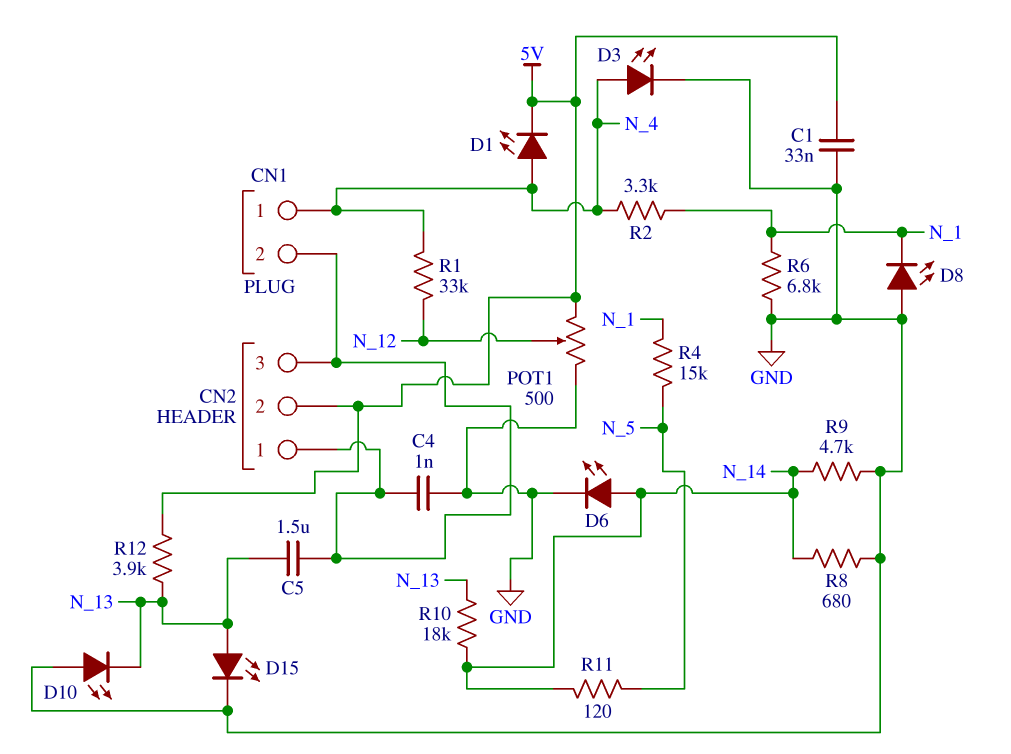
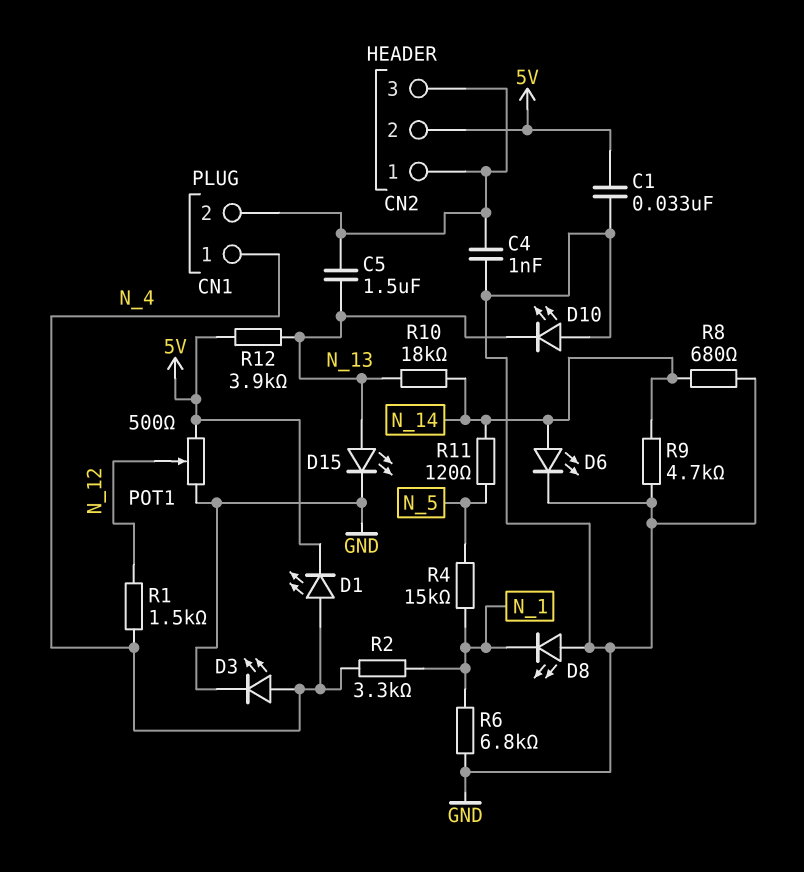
R1: 33k (N_4, N_12) -> 1.5k (N_4, N_12)

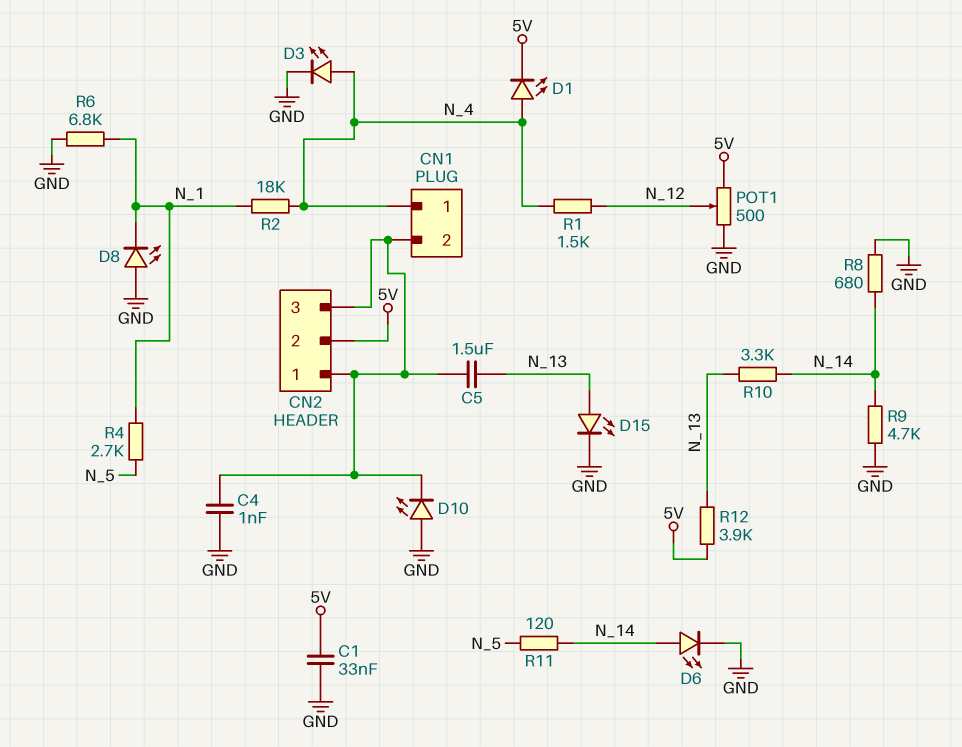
D10: LED (A GND, K N_13) -> LED (A GND, K CN1/2)
R2: 3.3k (N_1, N_4) -> 18k (N_1, N_4)
R4: 15k (N_1, N_5) -> 2.7k (N_1, N_5)
R10: 18k (N_13, N_14) -> 3.3k (N_13, N_14)

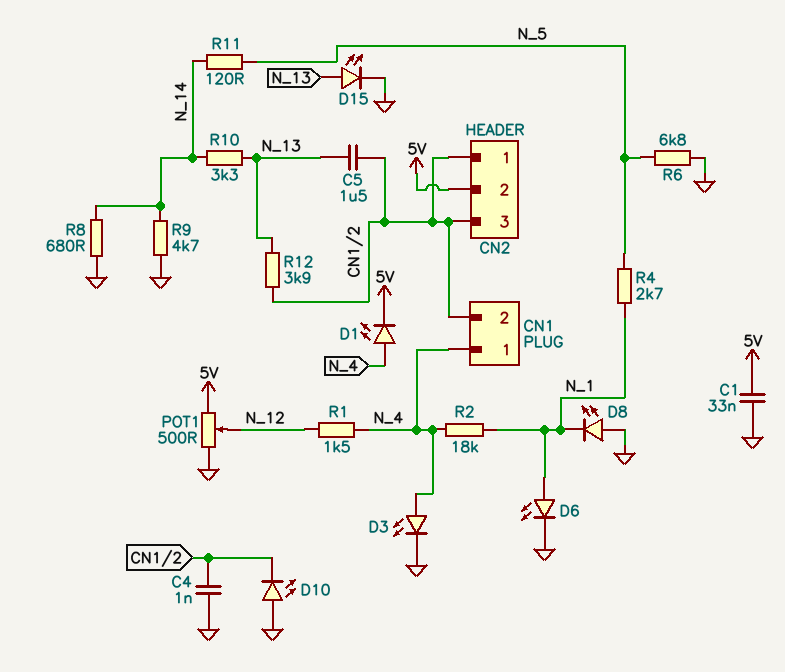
D6: LED (A N_14, K GND) -> LED (A N_1, K GND)
R6: 6.8k (GND, N_1) -> 6.8k (GND, N_5)
R12: 3.9k (5V, N_13) -> 3.9k (CN1/2, N_13)

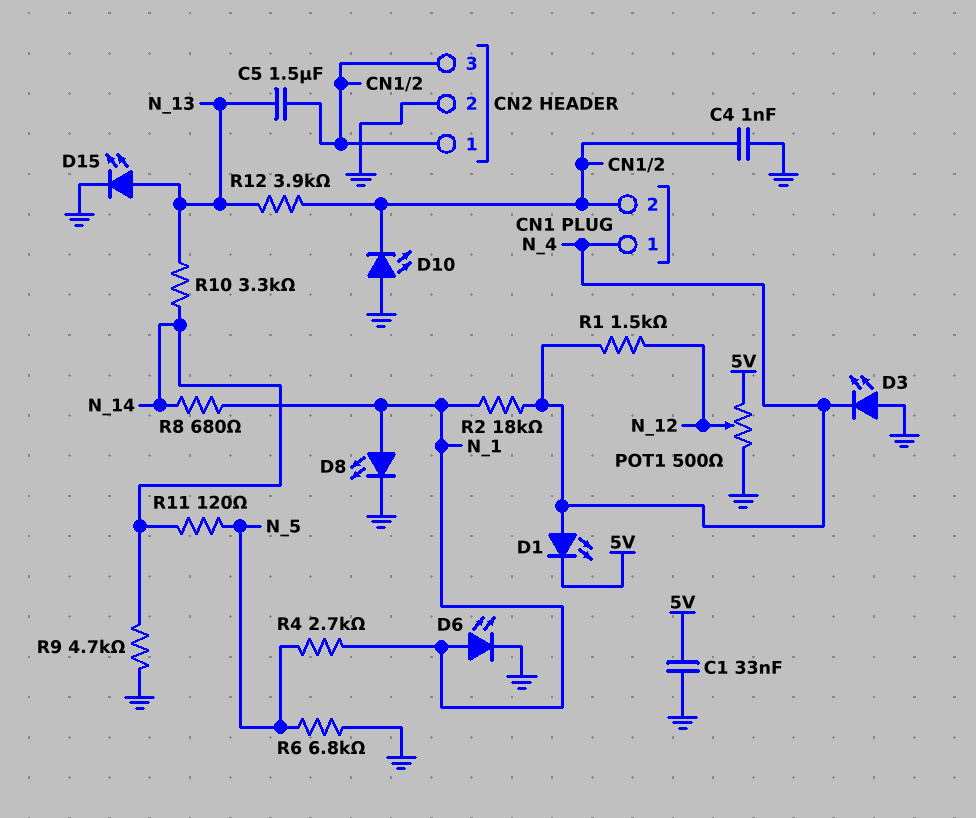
CN2 pin 2: 5V -> GND
D3: LED (A N_4, K GND) -> LED (A GND, K N_4)
D8: LED (A GND, K N_1) -> LED (A N_1, K GND)
R8: 680 (GND, N_14) -> 680 (N_1, N_14)

